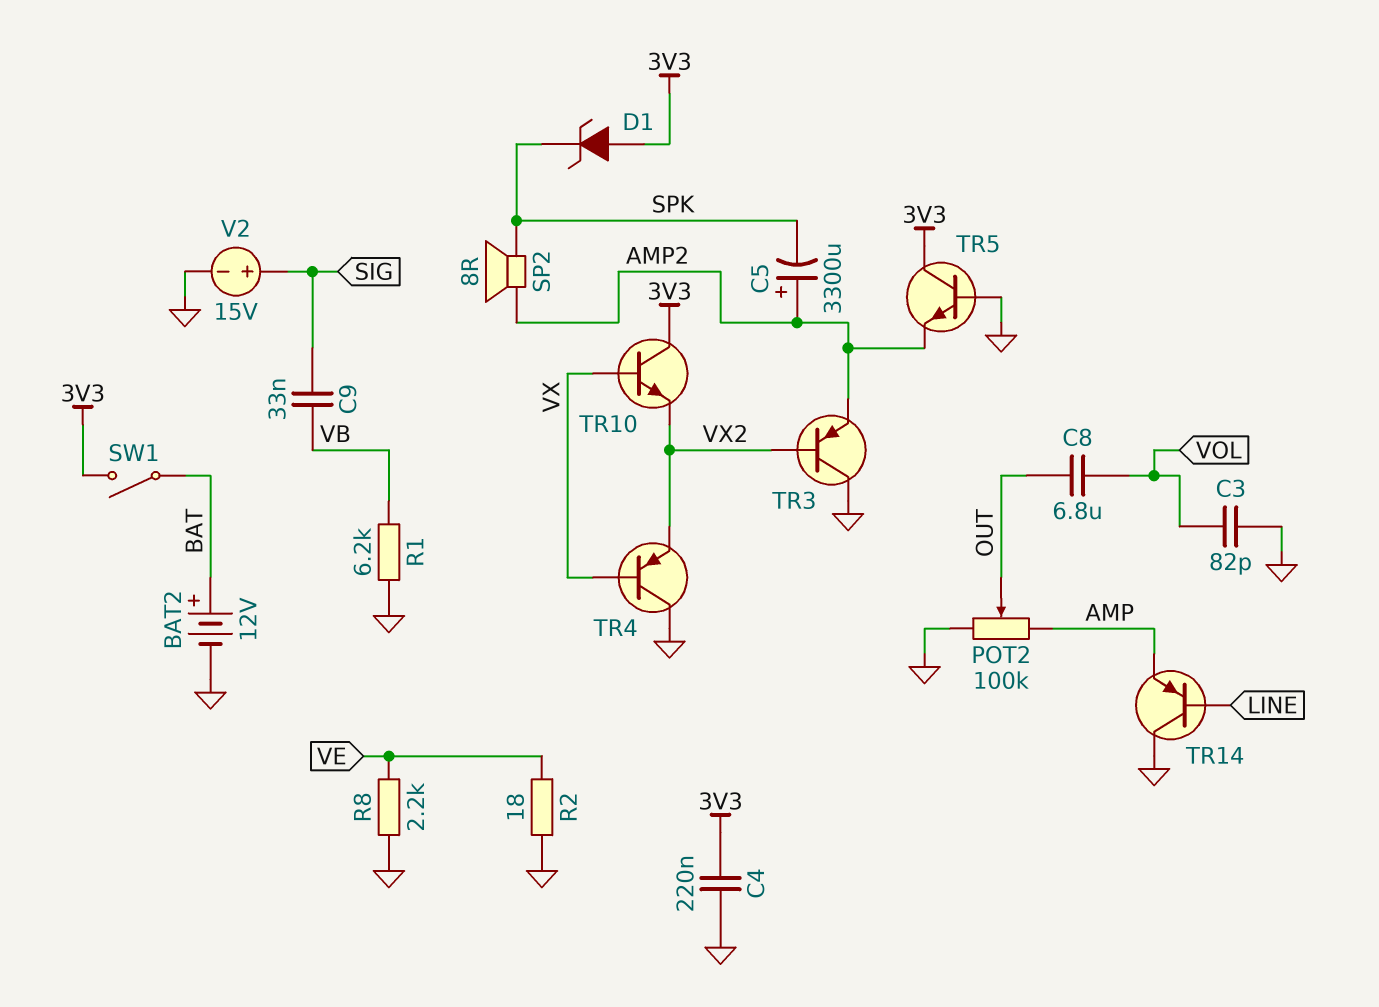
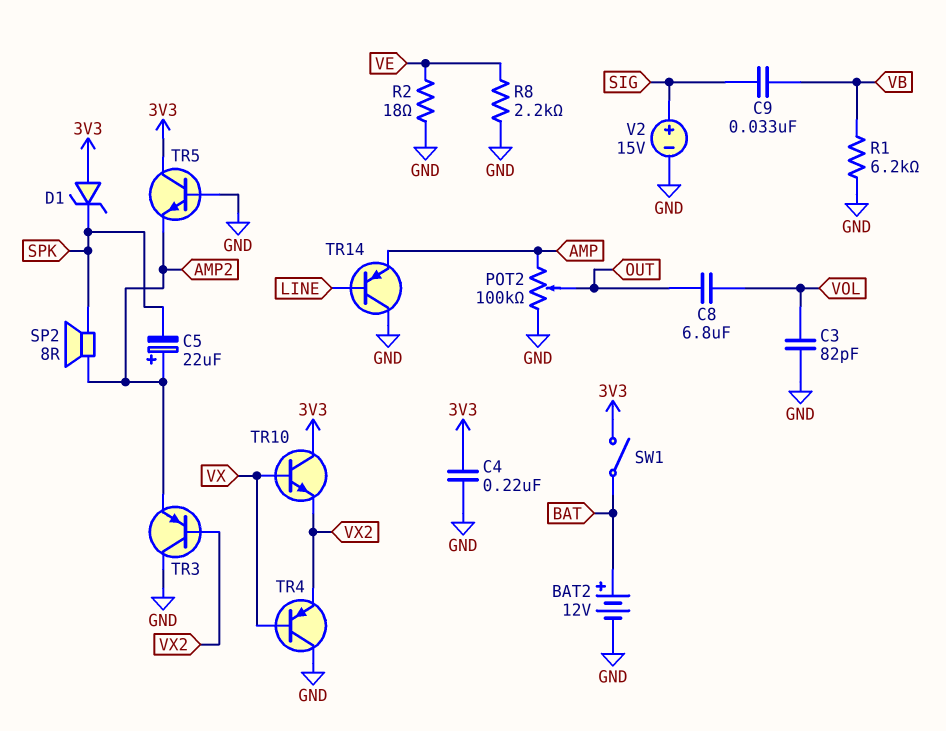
C5: 3300uF (plus AMP2, minus SPK) -> 22uF (plus AMP2, minus SPK)

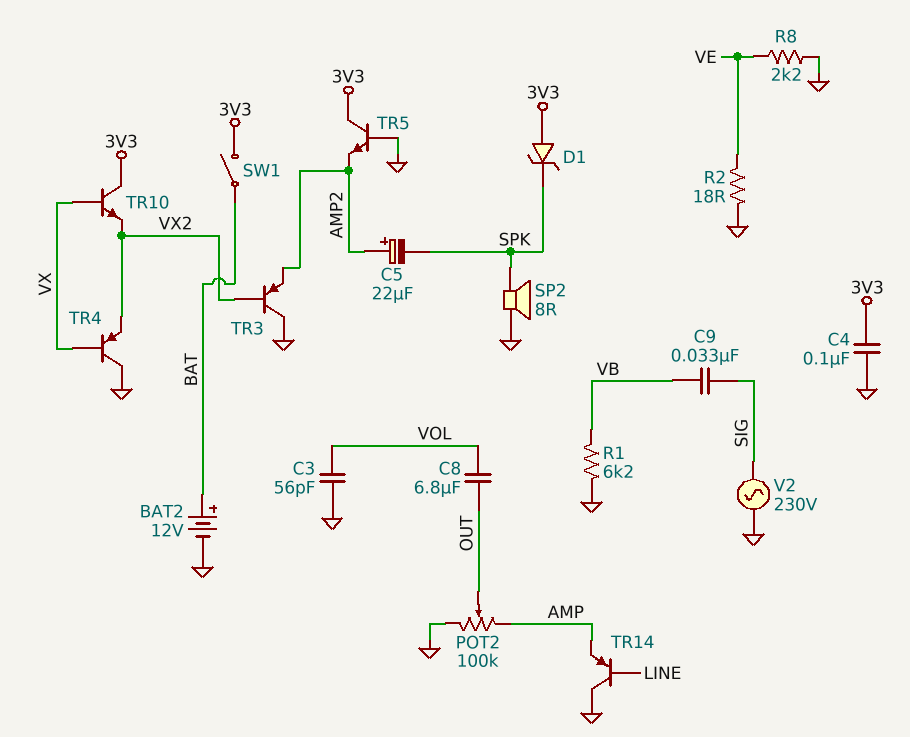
C3: 82pF (GND, VOL) -> 56pF (GND, VOL)
C4: 220nF (3V3, GND) -> 100nF (3V3, GND)
SP2: speaker 8R (AMP2, SPK) -> speaker 8R (GND, SPK)
V2: 15V (plus SIG, minus GND) -> AC 230V (GND, SIG)

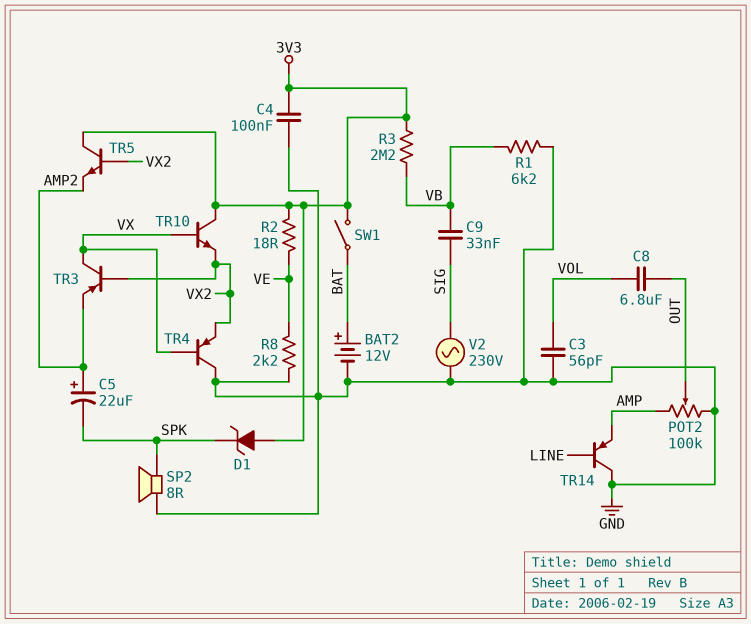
R2: 18 (GND, VE) -> 18 (3V3, VE)
R3: none -> 2.2M (3V3, VB)
TR3: PNP (B VX2, C GND, E AMP2) -> PNP (B VX2, C VX, E AMP2)
TR5: NPN (B GND, C 3V3, E AMP2) -> NPN (B VX2, C 3V3, E AMP2)

